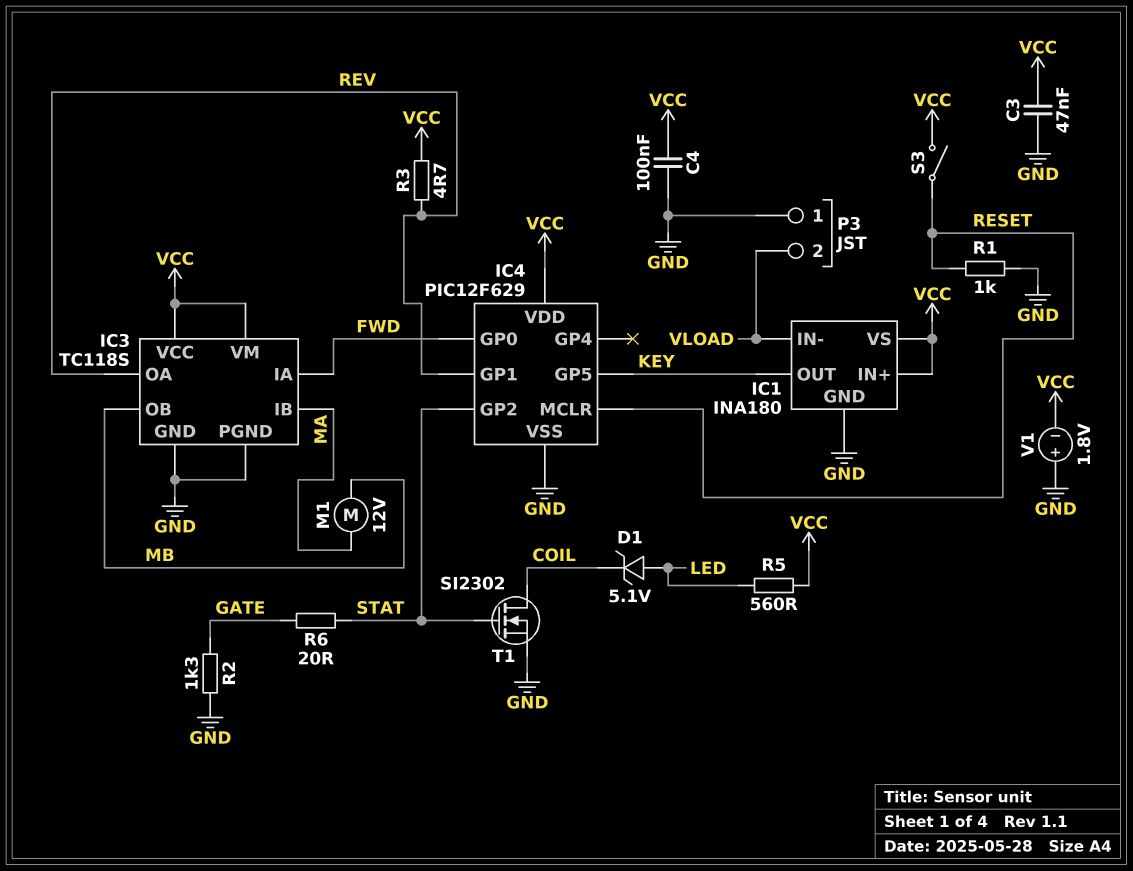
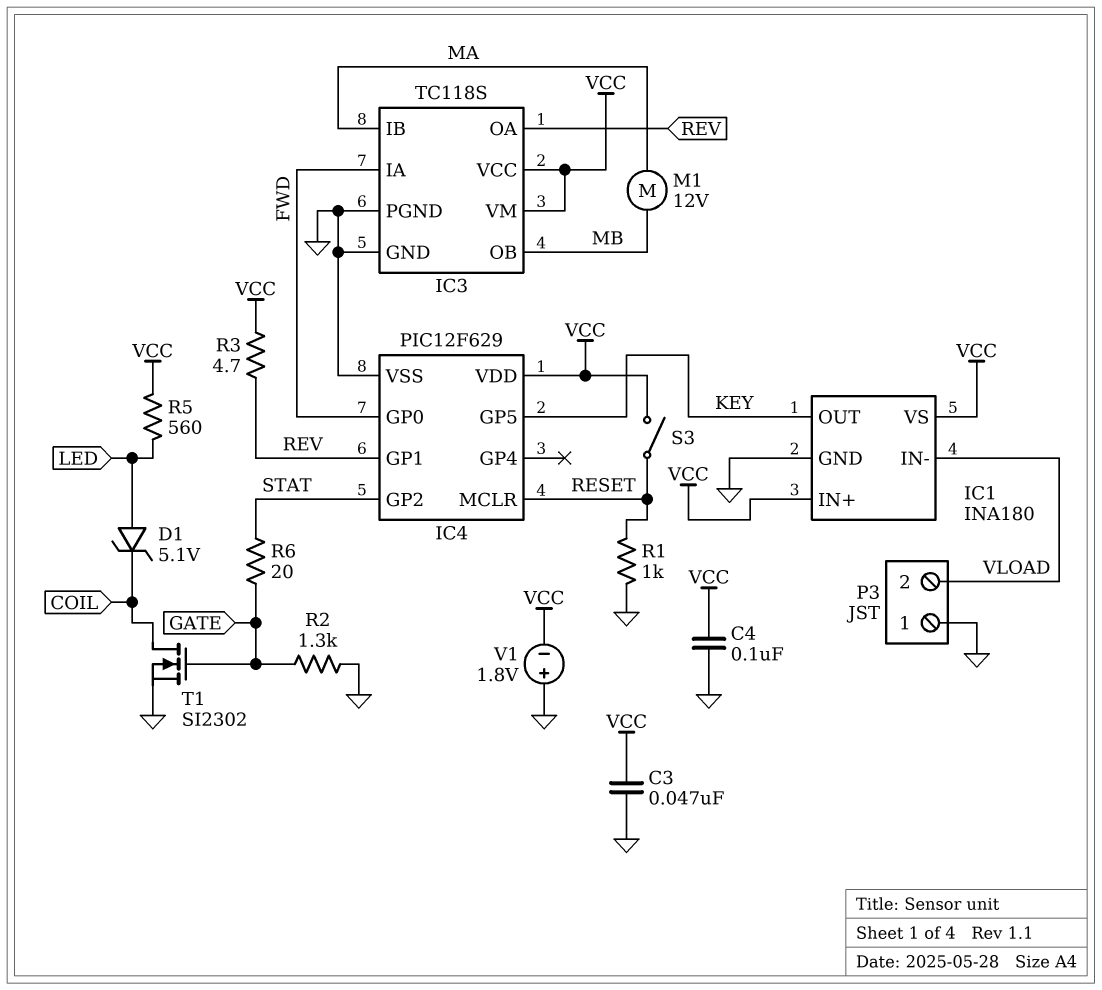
T1: NMOS SI2302 (G STAT, D COIL, S GND) -> NMOS SI2302 (G GATE, D COIL, S GND)

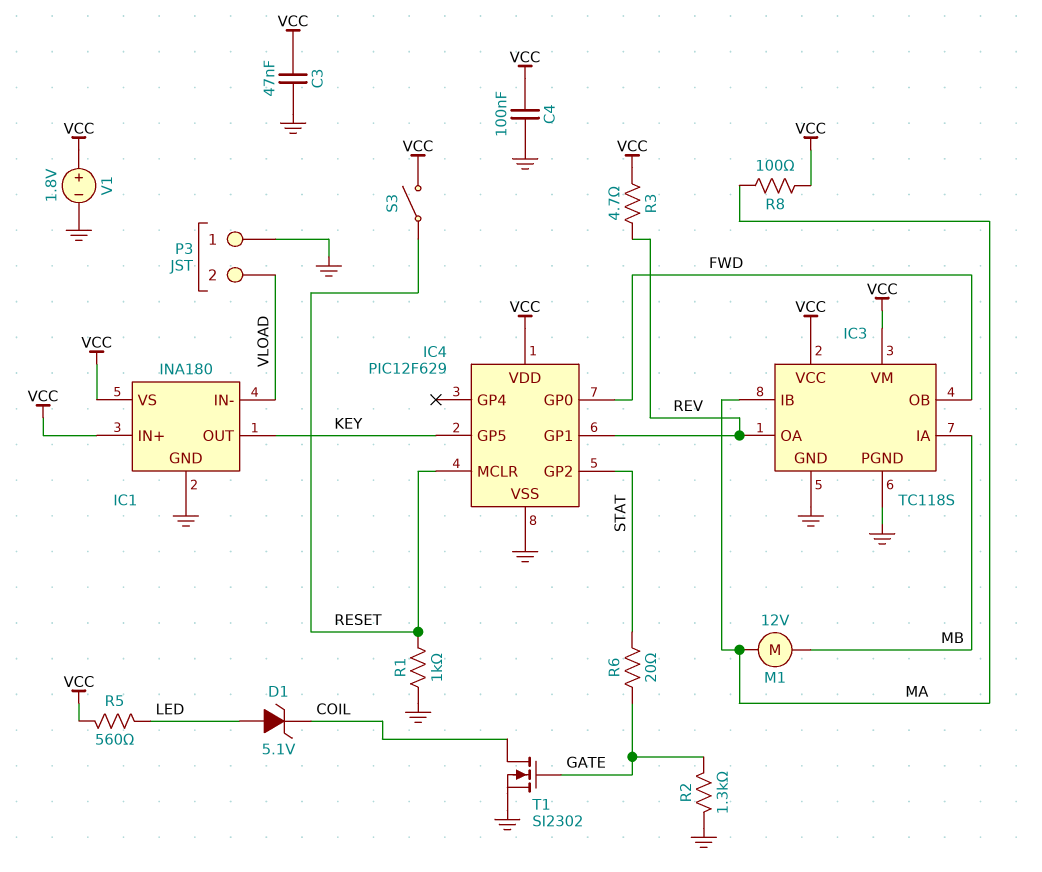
IC3 pin IA: FWD -> MB
IC3 pin OB: MB -> FWD
R8: none -> 100 (MA, VCC)
V1: 1.8V (plus GND, minus VCC) -> 1.8V (plus VCC, minus GND)

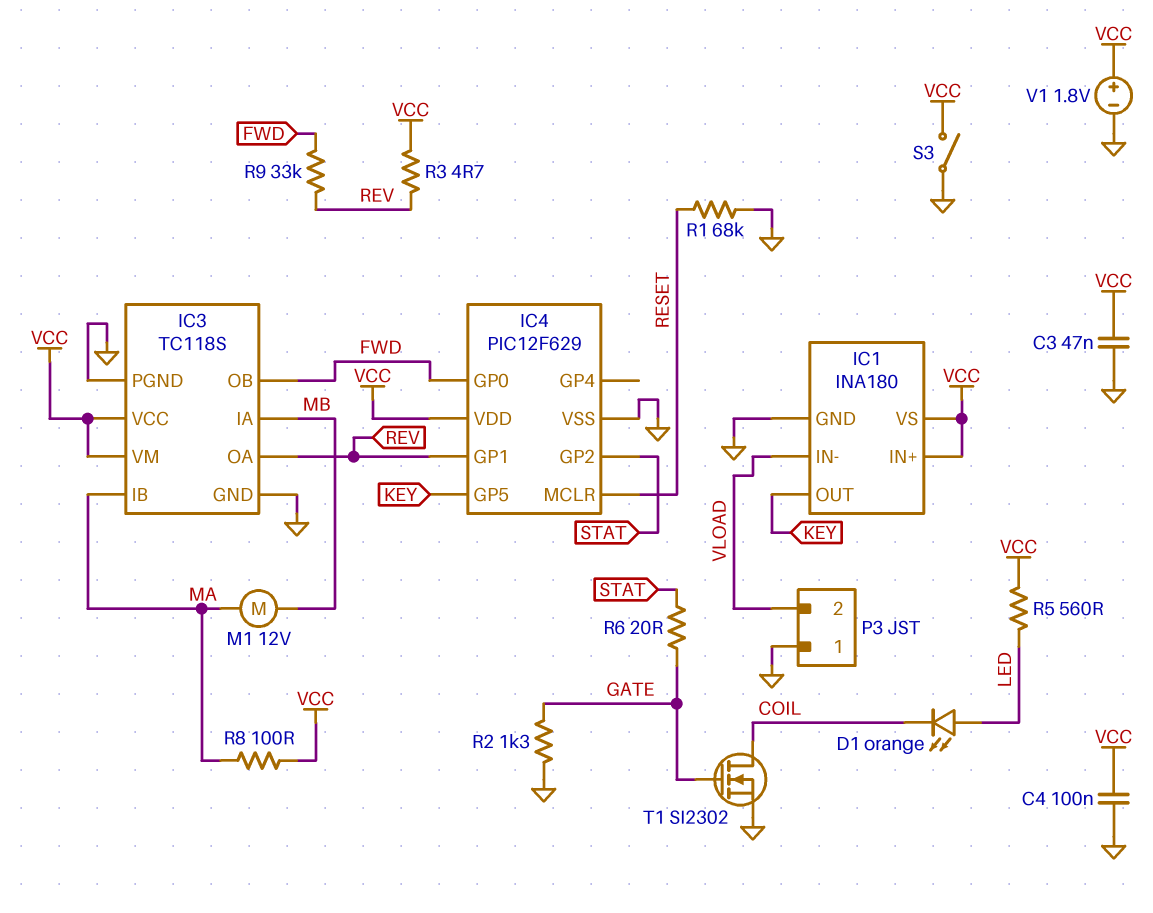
D1: zener 5.1V (A LED, K COIL) -> LED orange (A LED, K COIL)
R1: 1k (GND, RESET) -> 68k (GND, RESET)
R9: none -> 33k (FWD, REV)
S3: switch (RESET, VCC) -> switch (GND, VCC)

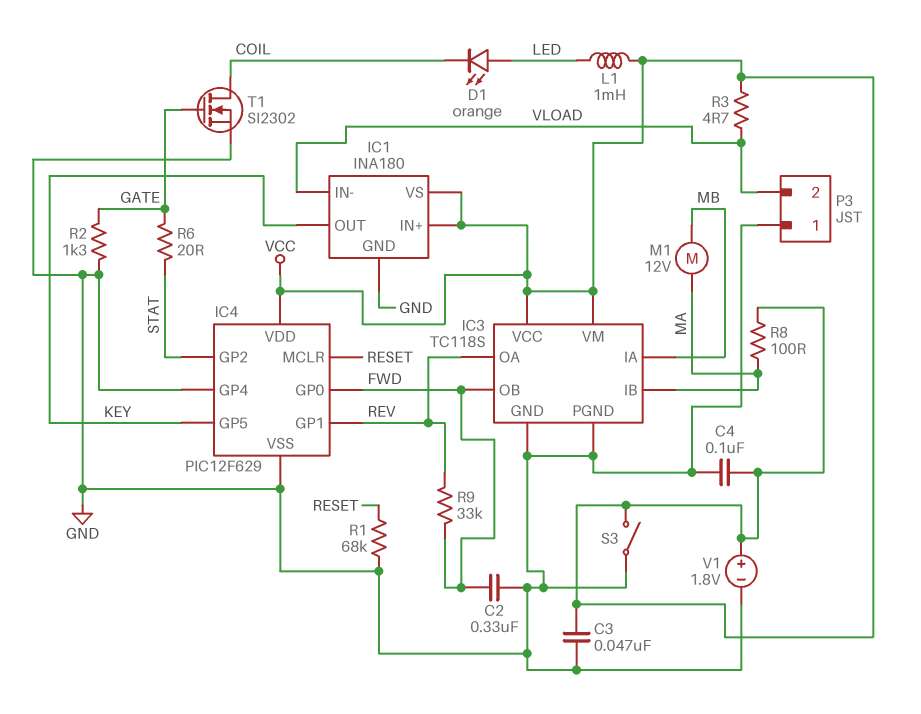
C2: none -> 330nF (FWD, GND)
IC4 pin GP4: none -> GND
L1: none -> 1mH (LED, VCC)
R3: 4.7 (REV, VCC) -> 4.7 (VCC, VLOAD)
R5: 560 (LED, VCC) -> none

